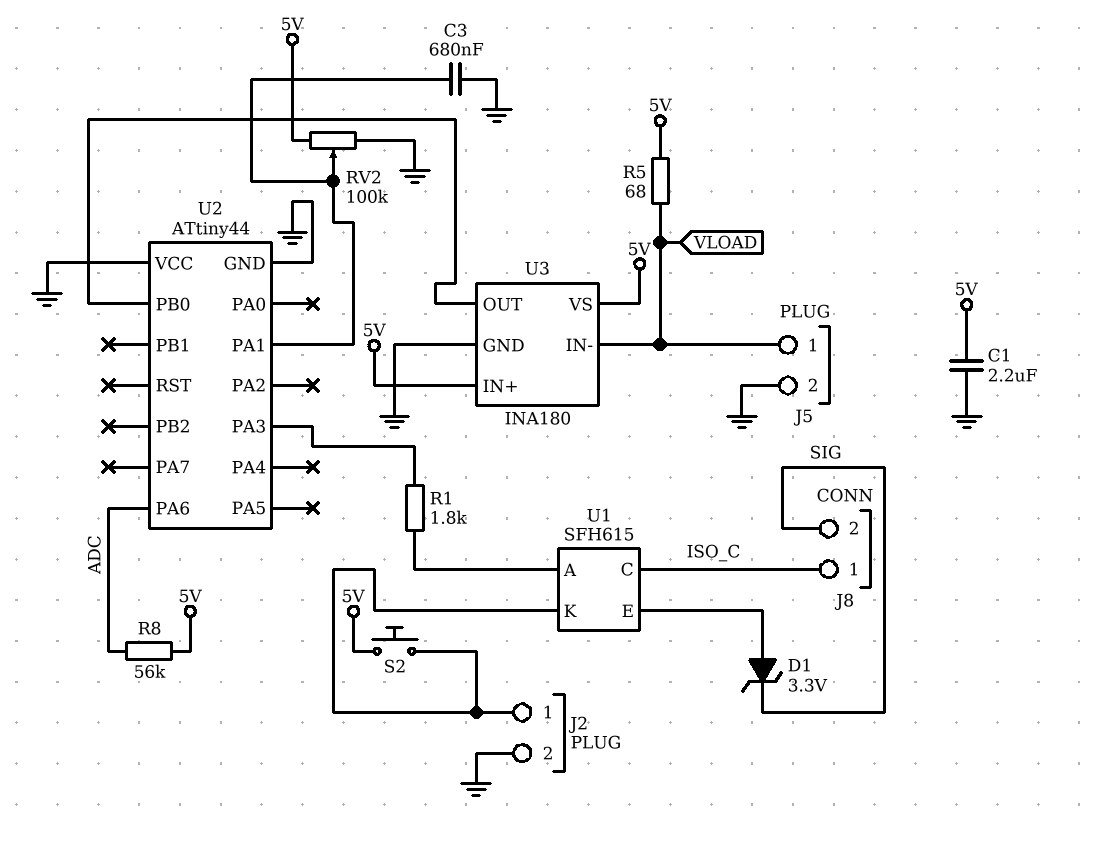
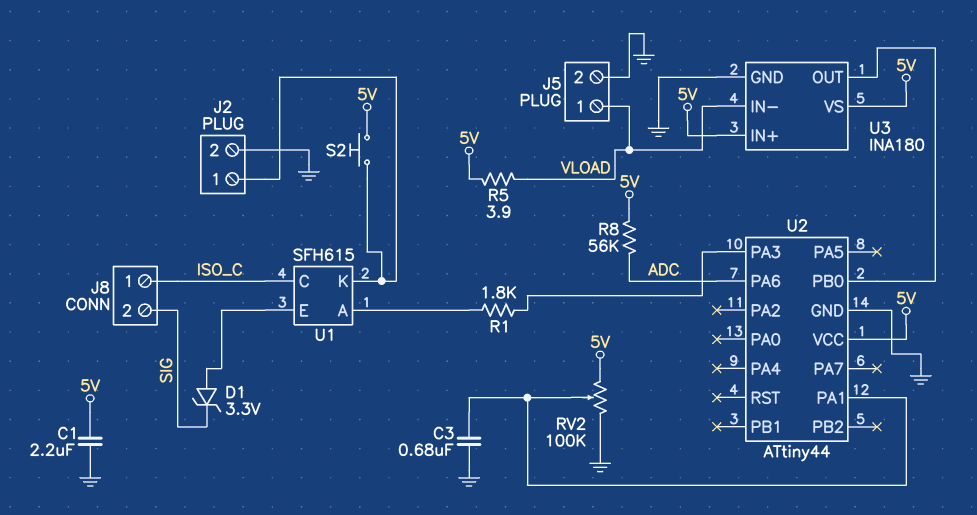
R5: 68 (5V, VLOAD) -> 3.9 (5V, VLOAD)
U2 pin VCC: GND -> 5V

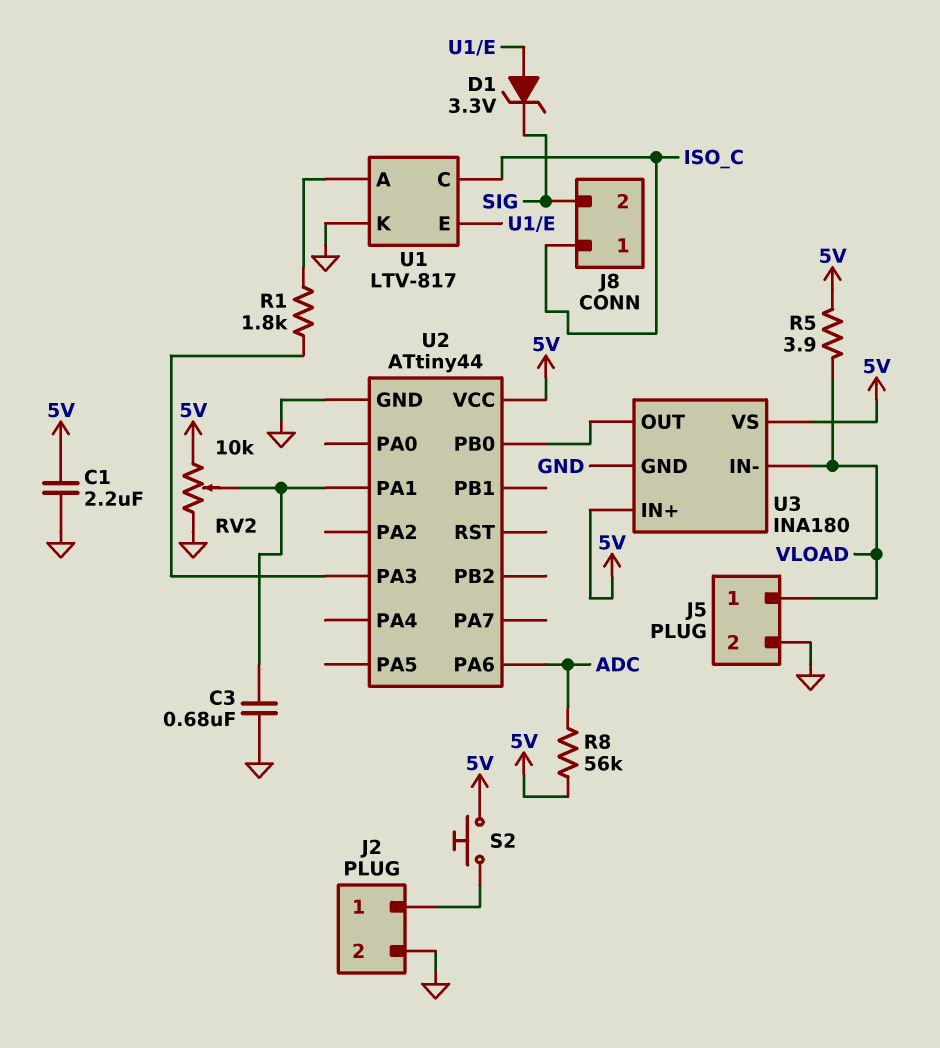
RV2: 100k (5V, GND, wiper U2/PA1) -> 10k (5V, GND, wiper U2/PA1)
U1: SFH615 -> LTV-817
U1 pin K: J2/1 -> GND

